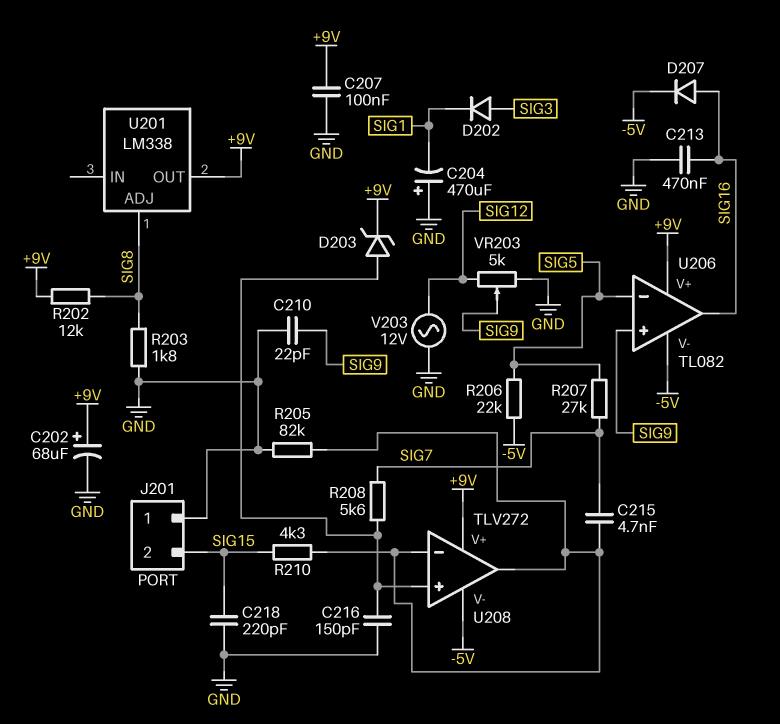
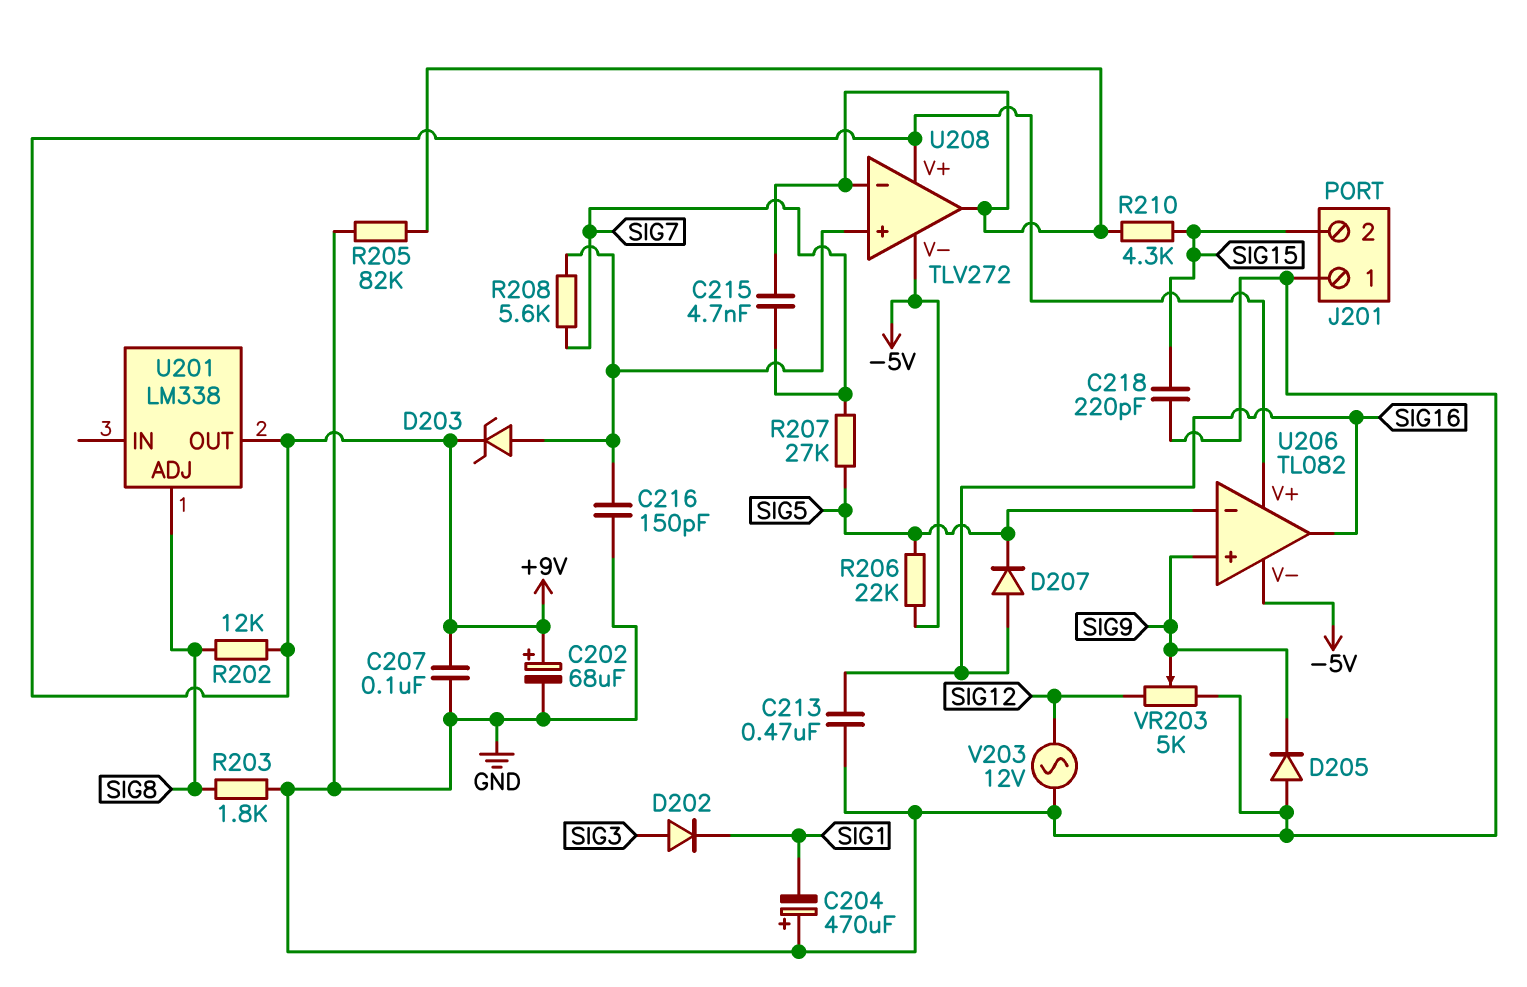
C210: 22pF (GND, SIG9) -> none
D205: none -> diode (A GND, K SIG9)
D207: diode (A SIG16, K -5V) -> diode (A SIG16, K SIG5)

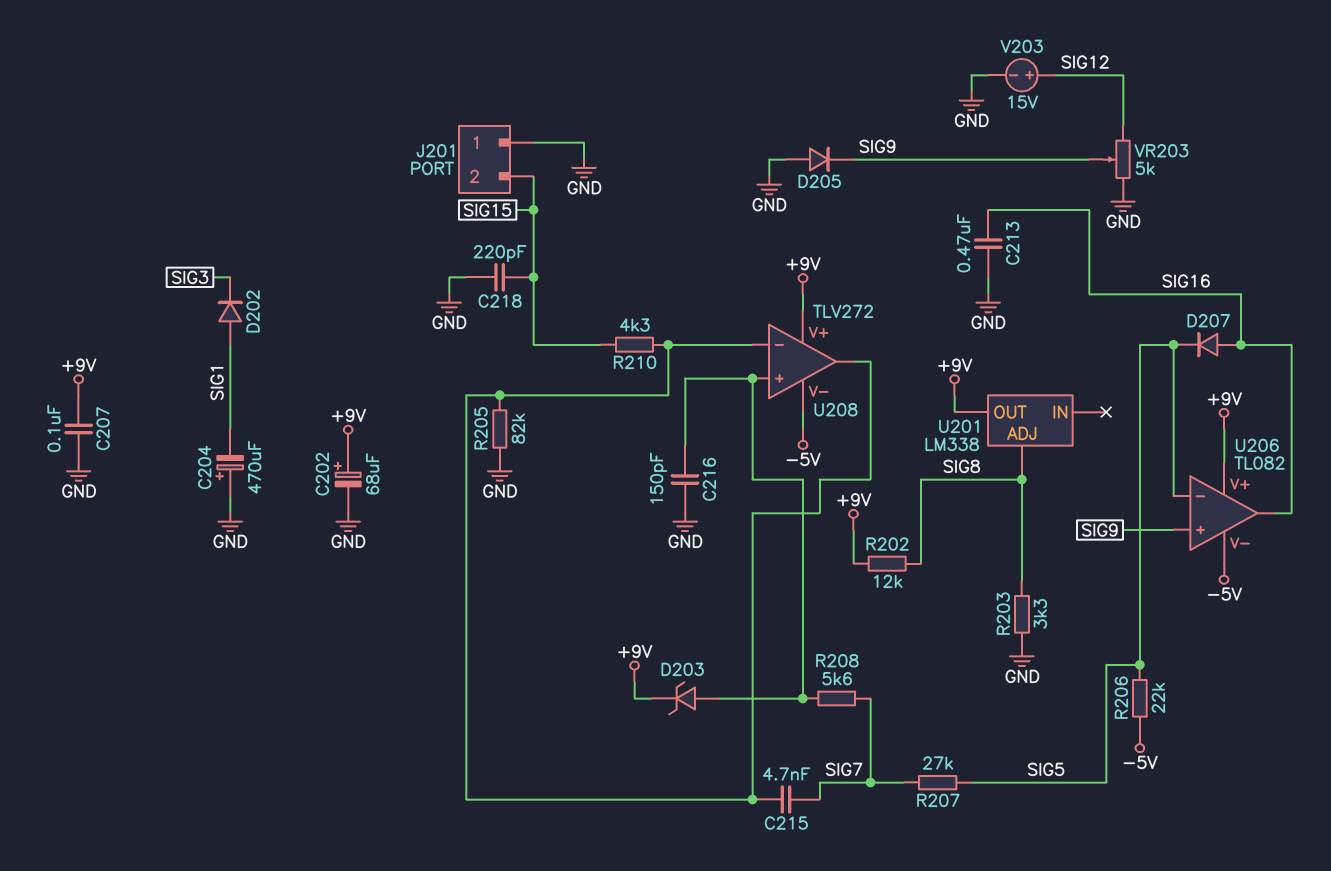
D202: diode (A SIG3, K SIG1) -> diode (A SIG1, K SIG3)
R203: 1.8k (GND, SIG8) -> 3.3k (GND, SIG8)
V203: AC 12V (GND, SIG12) -> 15V (plus SIG12, minus GND)

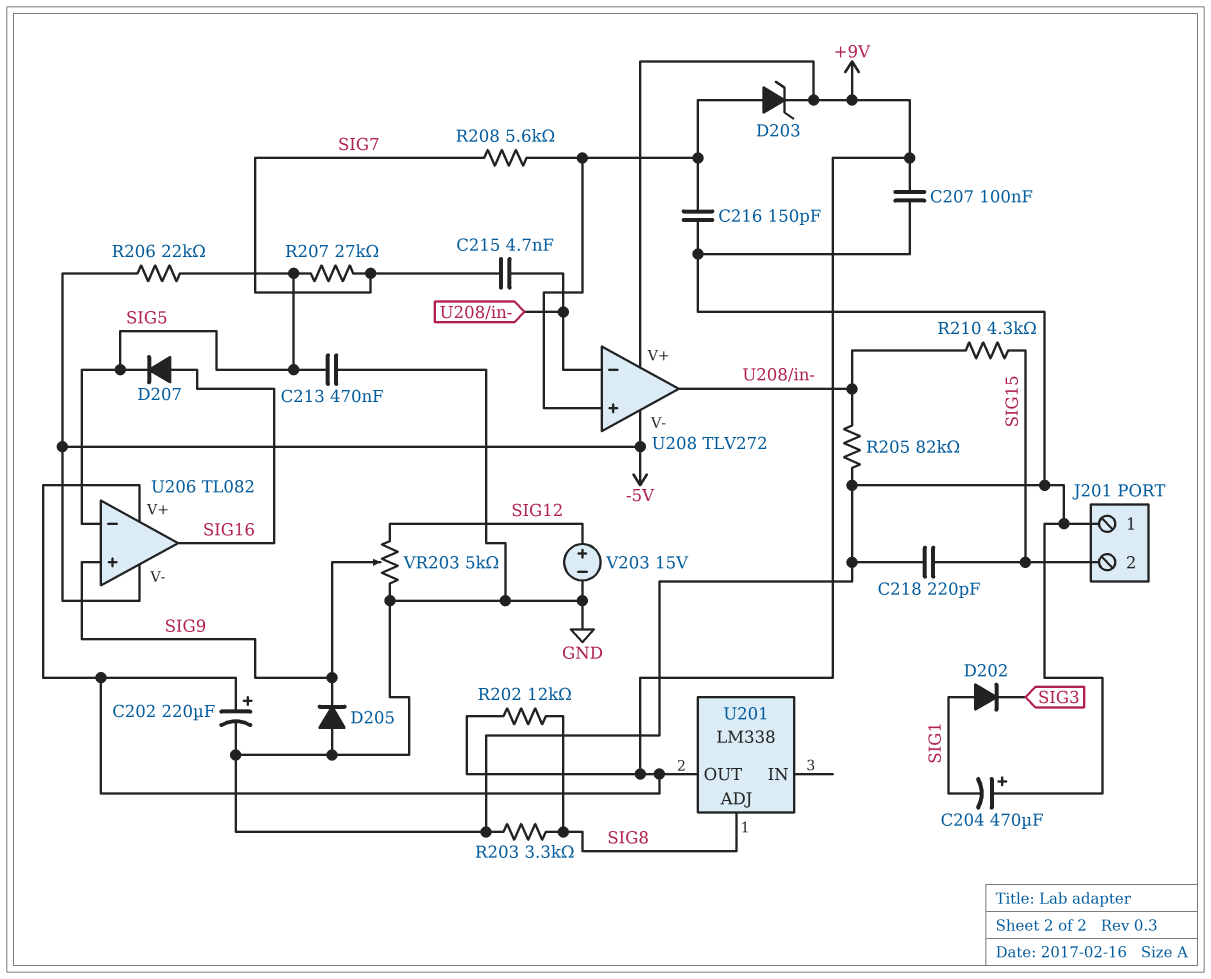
C202: 68uF (plus +9V, minus GND) -> 220uF (plus +9V, minus GND)
C213: 470nF (GND, SIG16) -> 470nF (GND, SIG5)

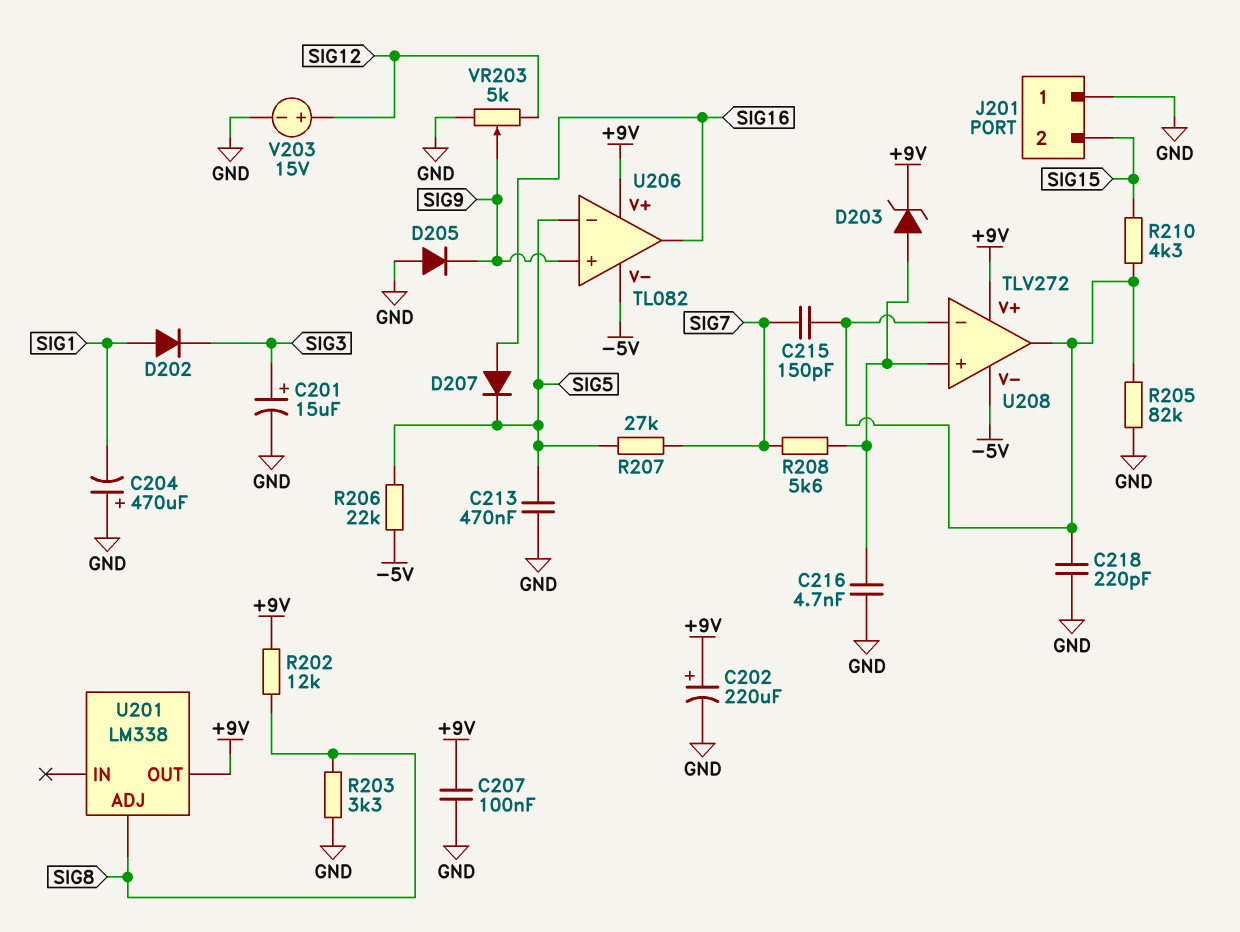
C201: none -> 15uF (plus SIG3, minus GND)
C215: 4.7nF (SIG7, U208/in-) -> 150pF (SIG7, U208/in-)
C216: 150pF (GND, U208/in+) -> 4.7nF (GND, U208/in+)
C218: 220pF (GND, SIG15) -> 220pF (GND, U208/in-)

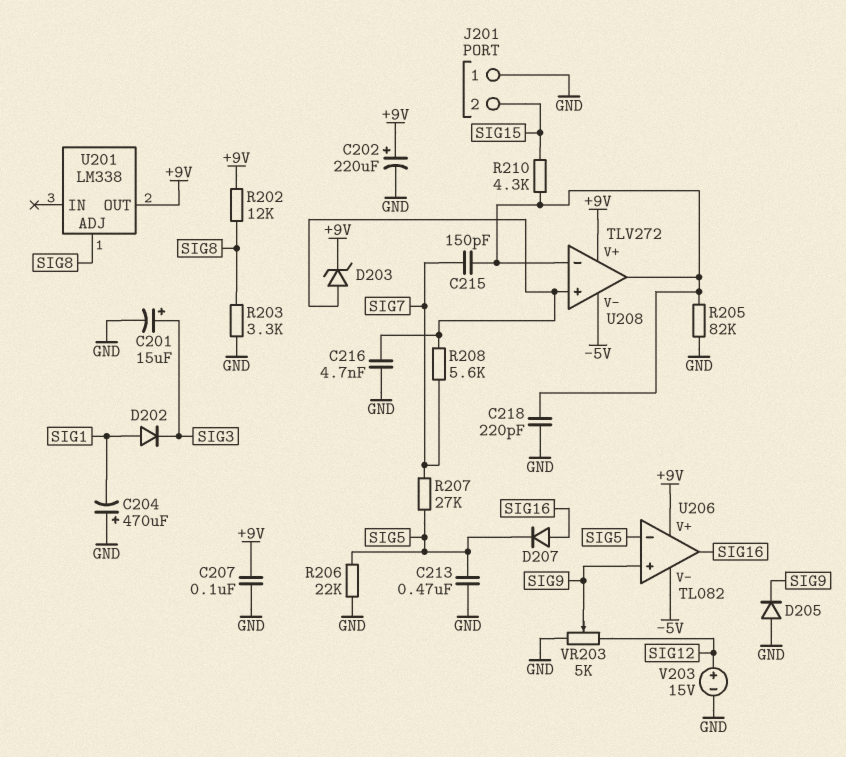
R206: 22k (-5V, SIG5) -> 22k (GND, SIG5)

